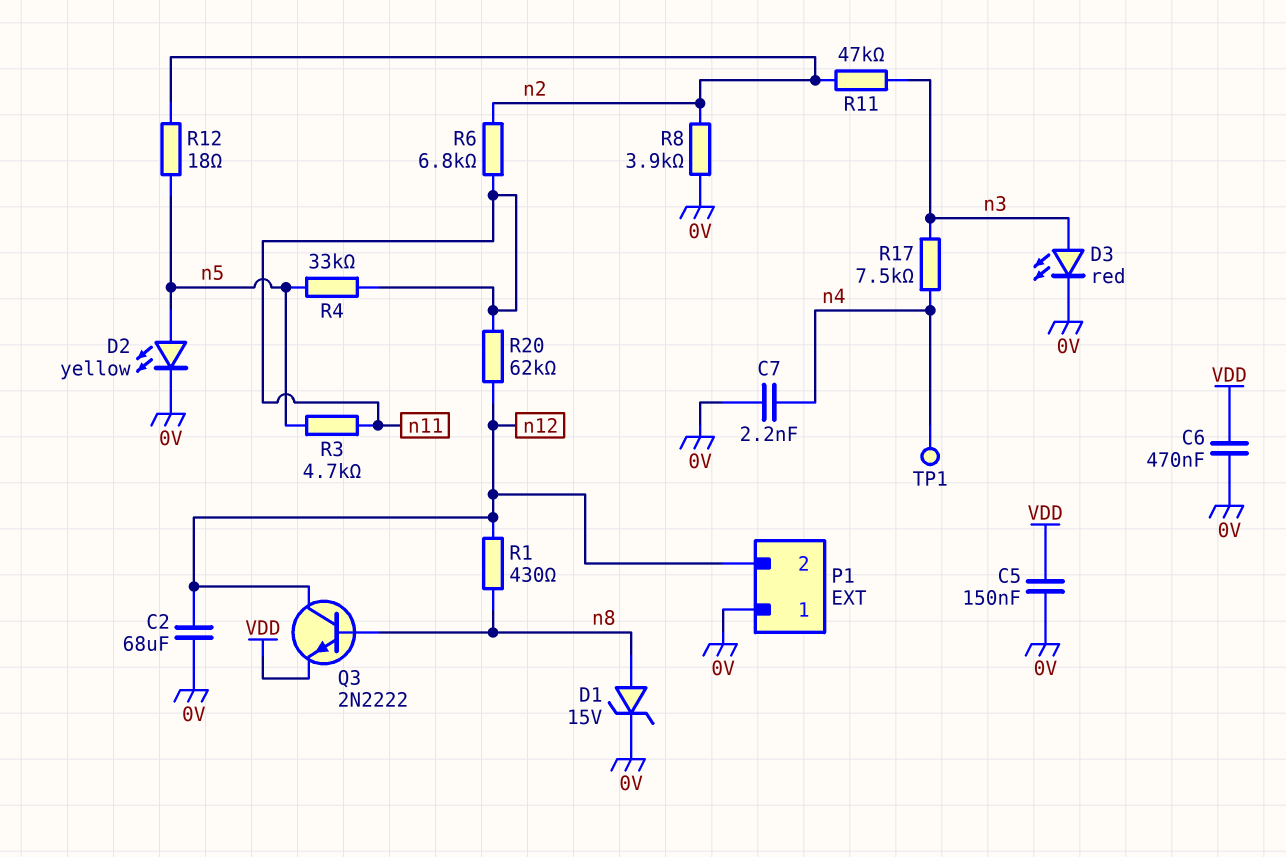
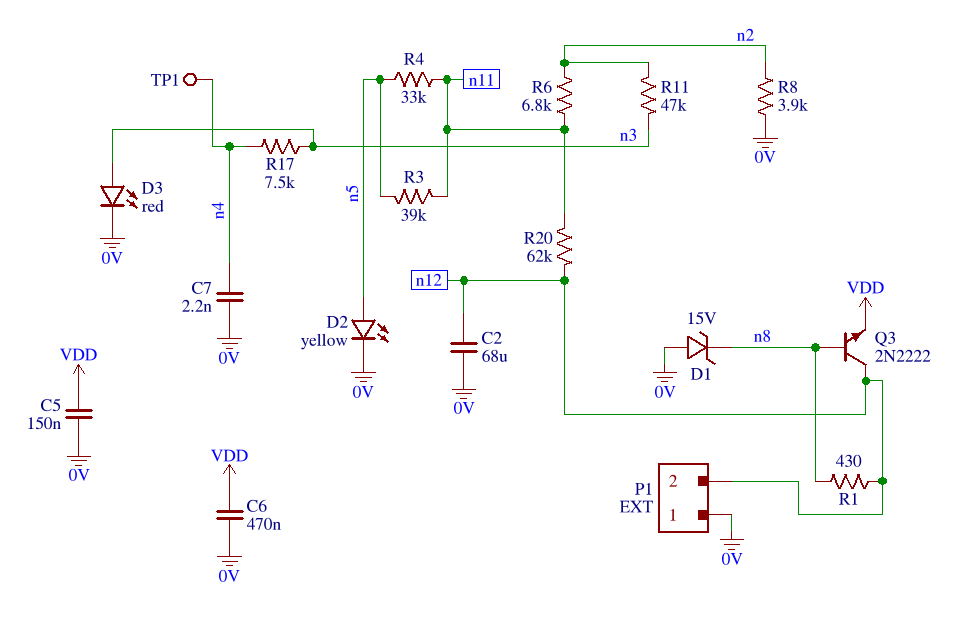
D1: zener 15V (A n8, K 0V) -> zener 15V (A 0V, K n8)
R3: 4.7k (n5, n11) -> 39k (n5, n11)
R12: 18 (n2, n5) -> none

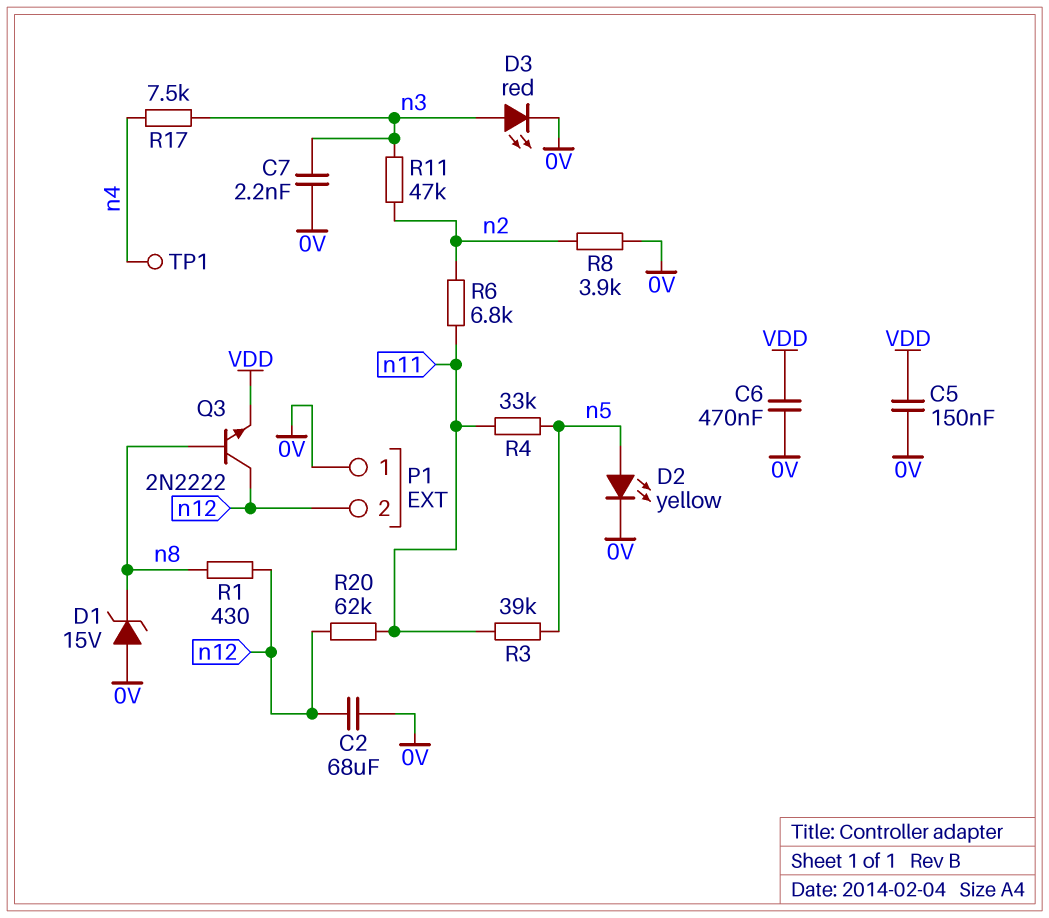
C7: 2.2nF (0V, n4) -> 2.2nF (0V, n3)

